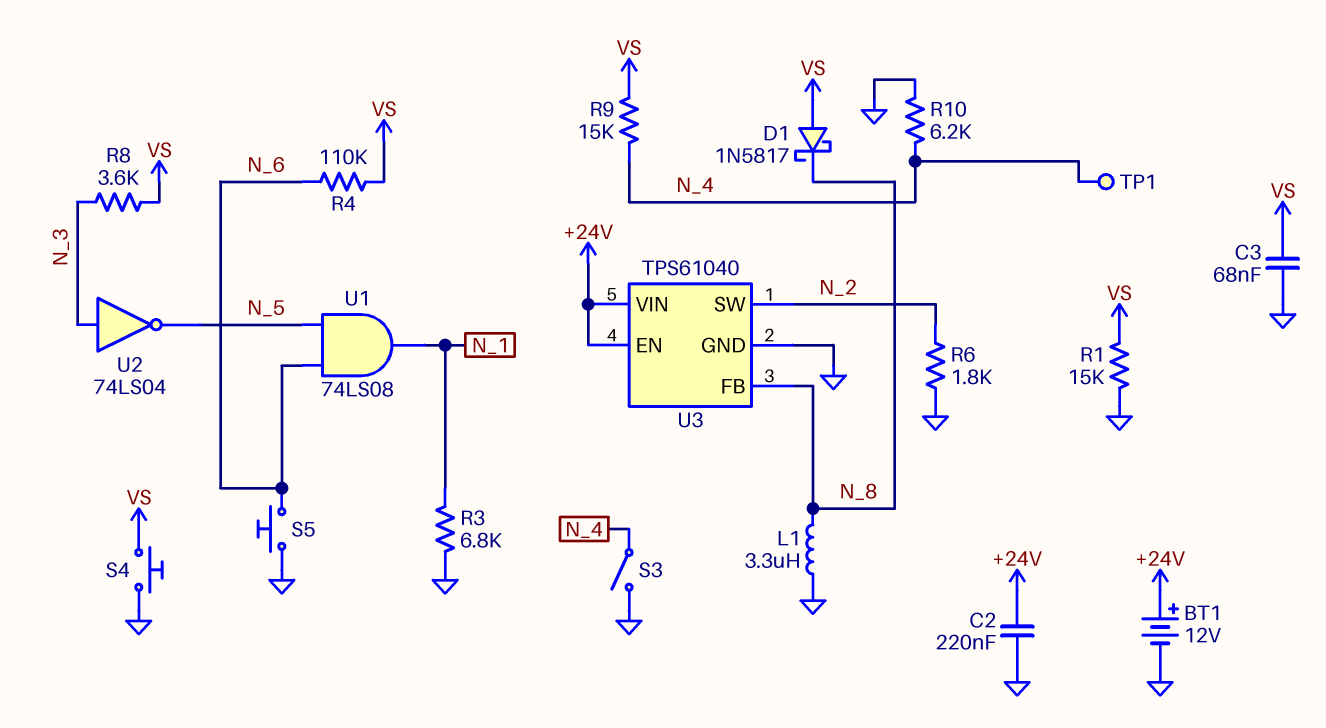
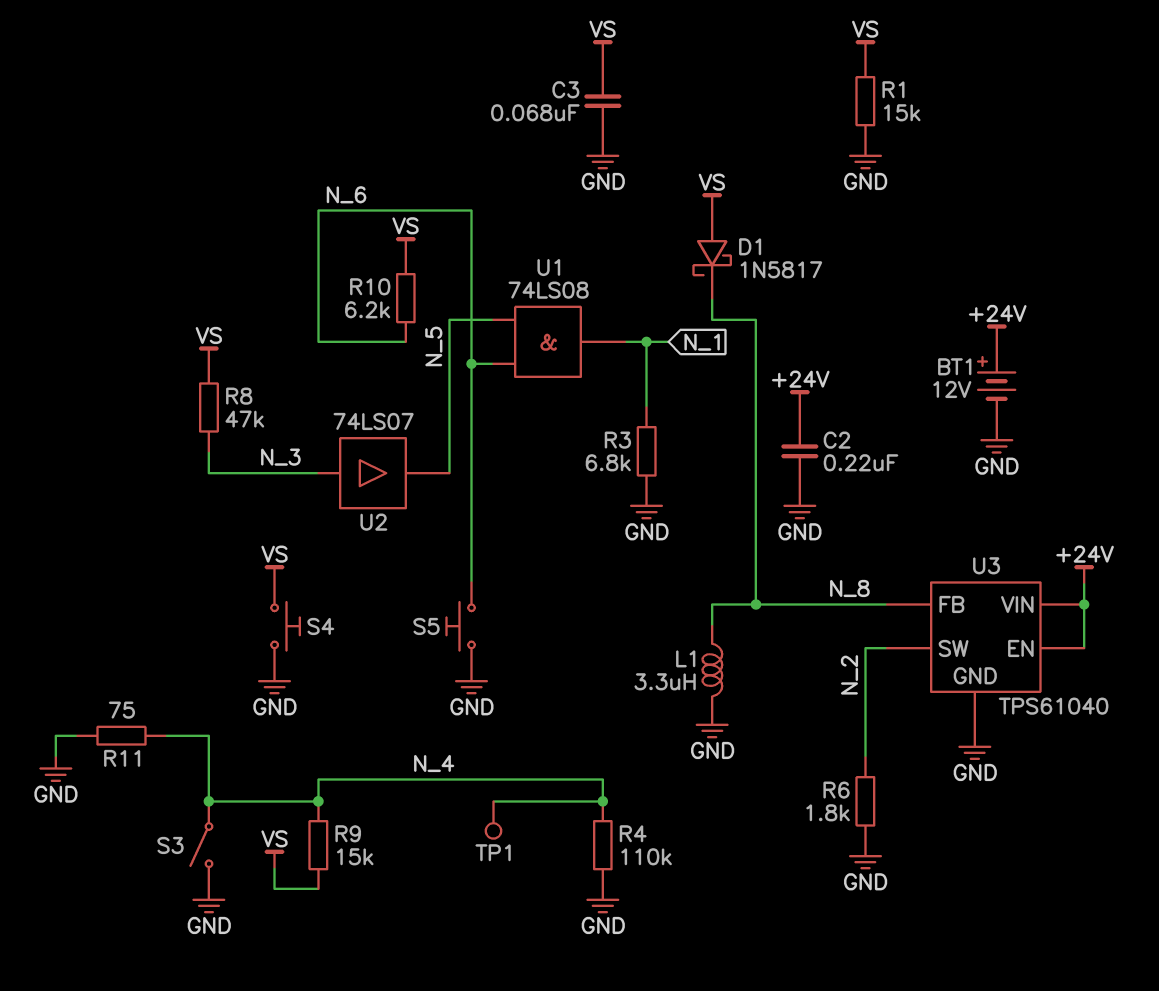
R4: 110k (N_6, VS) -> 110k (GND, N_4)
R8: 3.6k (N_3, VS) -> 47k (N_3, VS)
R10: 6.2k (GND, N_4) -> 6.2k (N_6, VS)
R11: none -> 75 (GND, N_4)
U2: NOT 74LS04 (in N_3, out N_5) -> buffer 74LS07 (in N_3, out N_5)

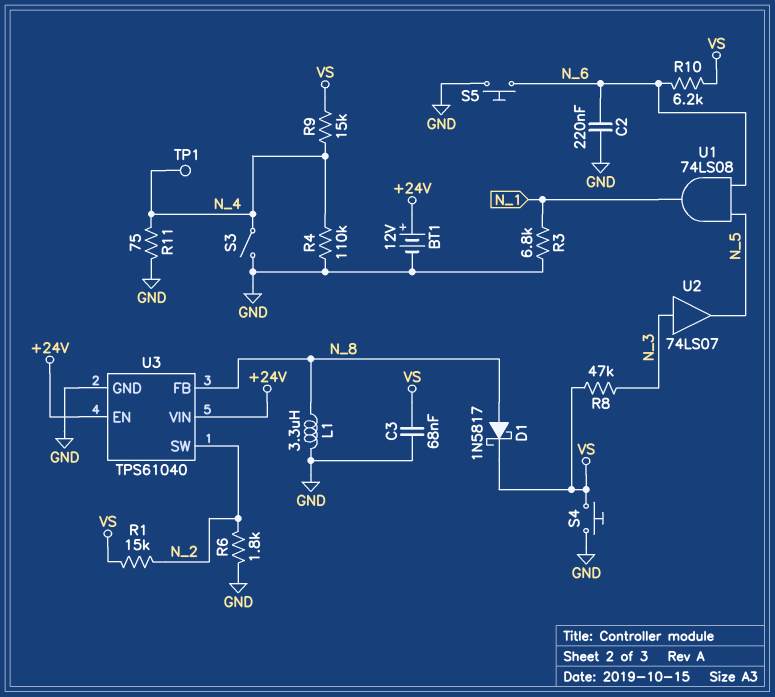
C2: 220nF (+24V, GND) -> 220nF (GND, N_6)
D1: schottky 1N5817 (A VS, K N_8) -> schottky 1N5817 (A N_8, K VS)
R1: 15k (GND, VS) -> 15k (N_2, VS)

